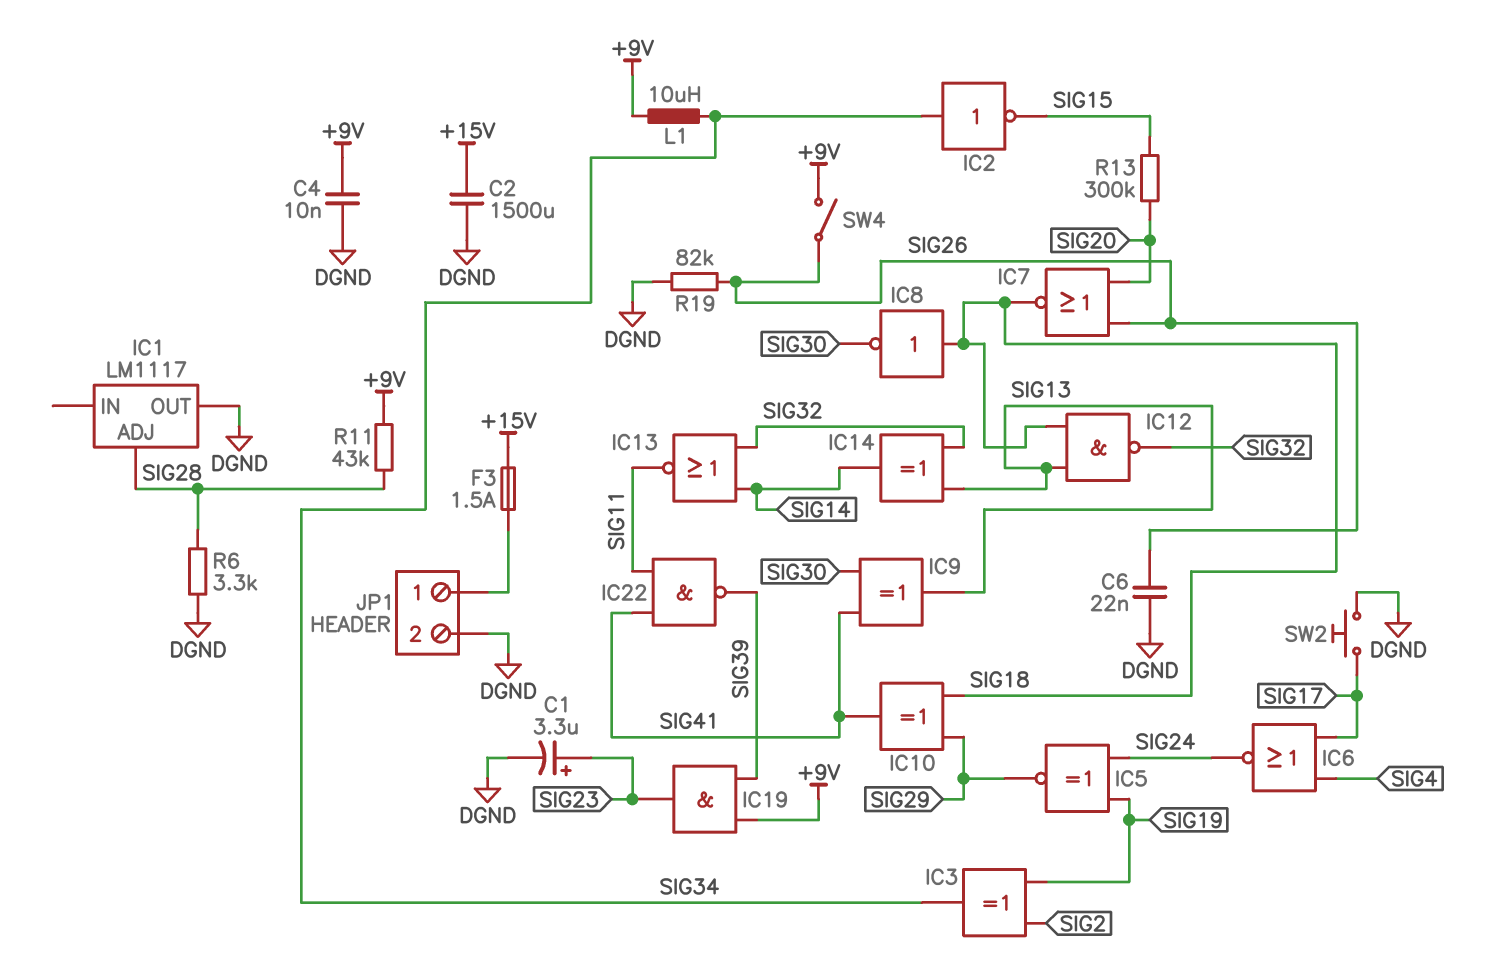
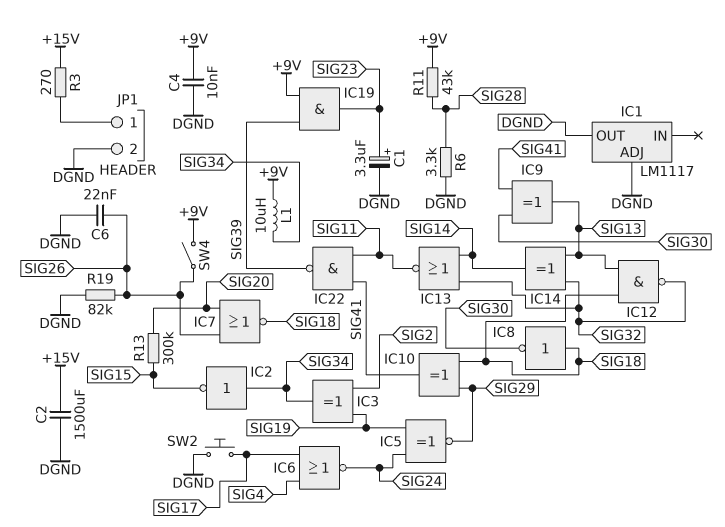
F3: 1.5A (+15V, JP1/1) -> none
IC1 pin ADJ: SIG28 -> DGND
R3: none -> 270 (+15V, JP1/1)

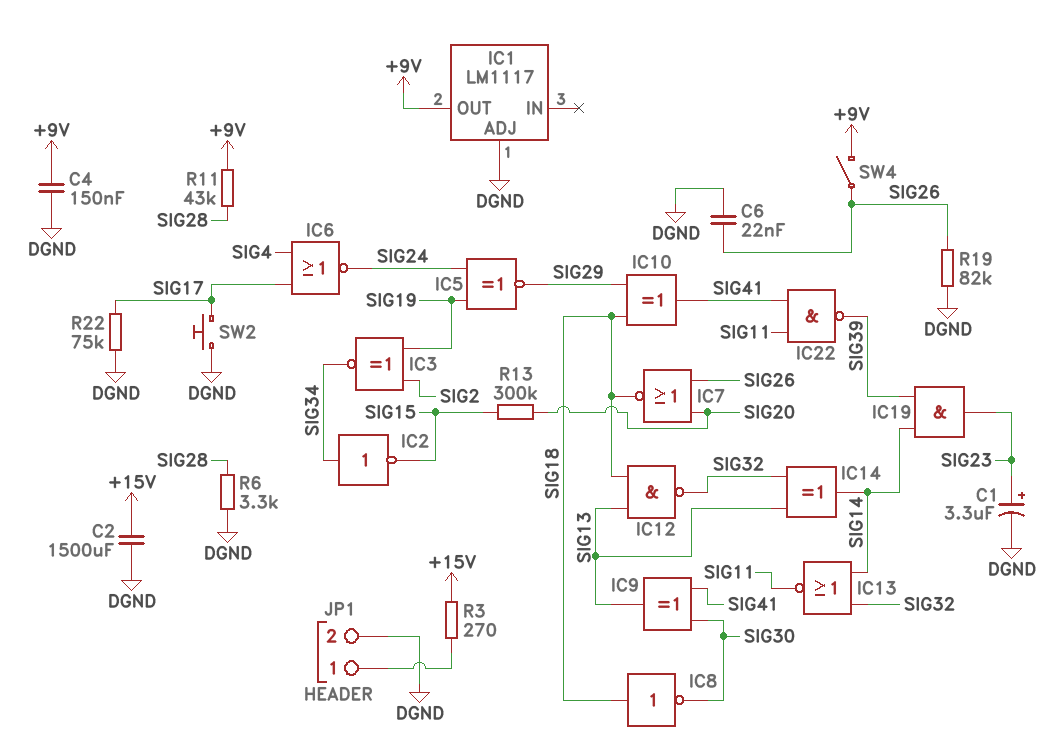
C4: 10nF (+9V, DGND) -> 150nF (+9V, DGND)
IC1 pin OUT: DGND -> +9V
IC3: XOR (in SIG2, in SIG19, out SIG34) -> XNOR (in SIG2, in SIG19, out SIG34)
IC19: AND (in +9V, in SIG39, out SIG23) -> AND (in SIG14, in SIG39, out SIG23)
L1: 10uH (+9V, SIG34) -> none
R22: none -> 75k (DGND, SIG17)

